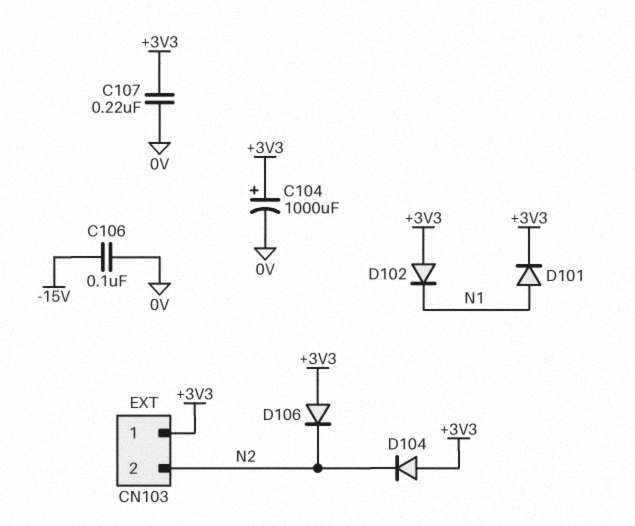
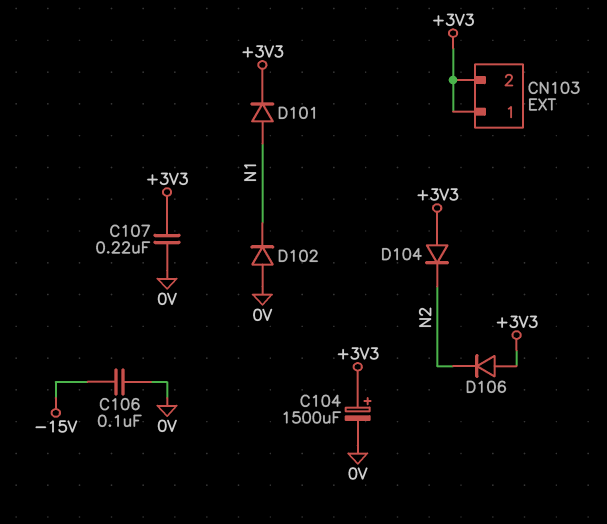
C104: 1000uF (plus +3V3, minus 0V) -> 1500uF (plus +3V3, minus 0V)
CN103 pin 2: N2 -> +3V3
D102: diode (A +3V3, K N1) -> diode (A 0V, K N1)

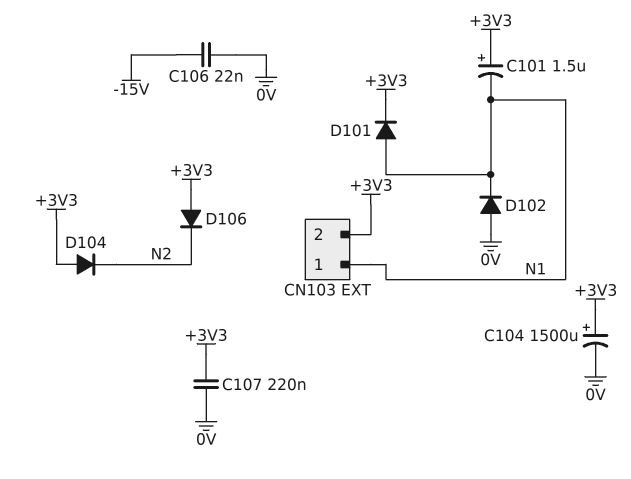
C101: none -> 1.5uF (plus +3V3, minus N1)
C106: 100nF (-15V, 0V) -> 22nF (-15V, 0V)
CN103 pin 1: +3V3 -> N1

